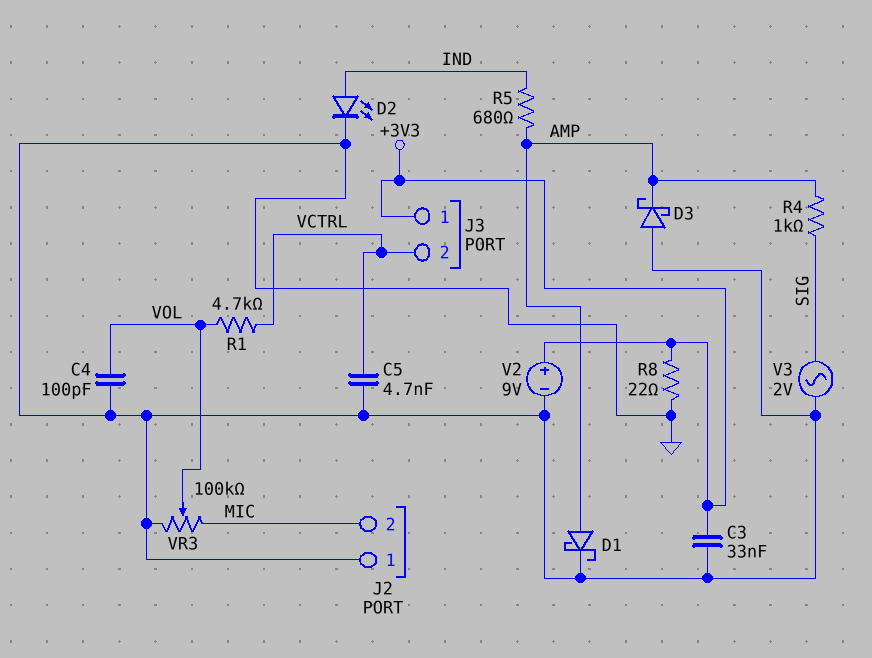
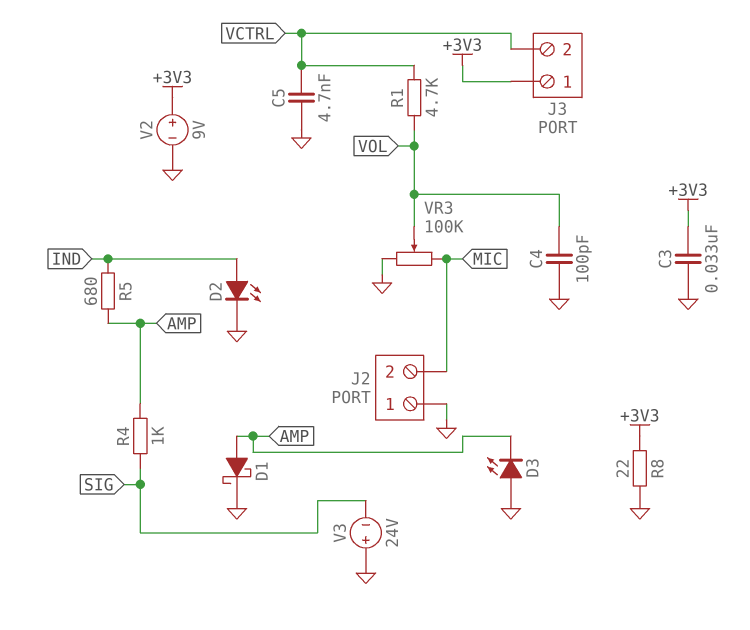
D3: schottky (A GND, K AMP) -> LED (A GND, K AMP)
V3: AC 2V (GND, SIG) -> 24V (plus GND, minus SIG)

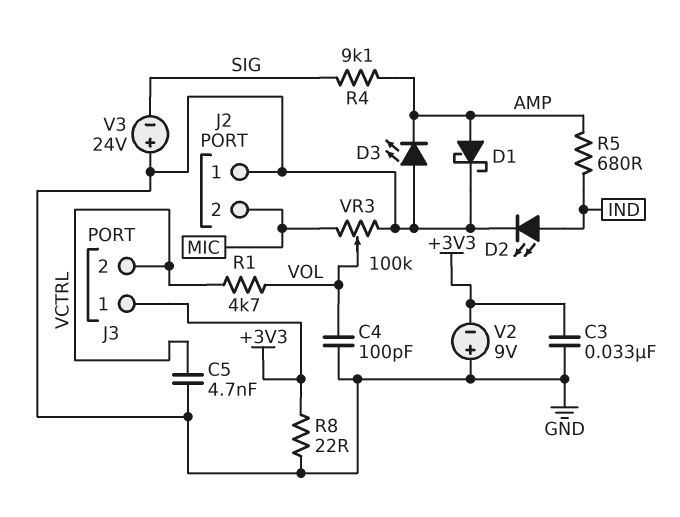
R4: 1k (AMP, SIG) -> 9.1k (AMP, SIG)
V2: 9V (plus +3V3, minus GND) -> 9V (plus GND, minus +3V3)

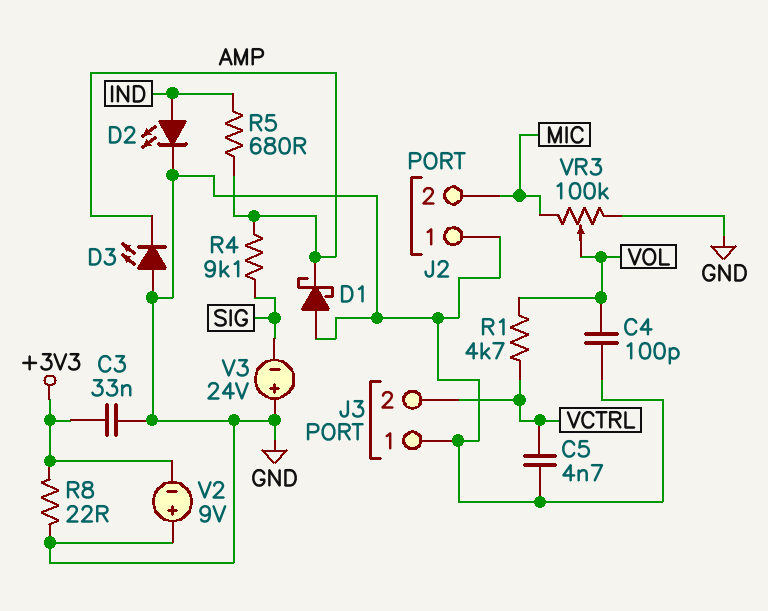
D1: schottky (A AMP, K GND) -> schottky (A GND, K AMP)
J3 pin 1: +3V3 -> GND

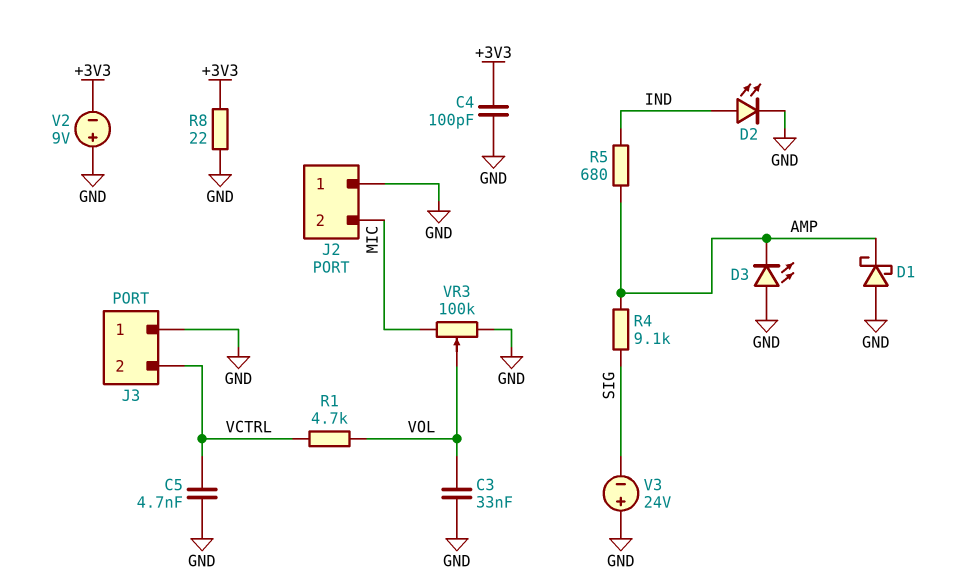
C3: 33nF (+3V3, GND) -> 33nF (GND, VOL)
C4: 100pF (GND, VOL) -> 100pF (+3V3, GND)

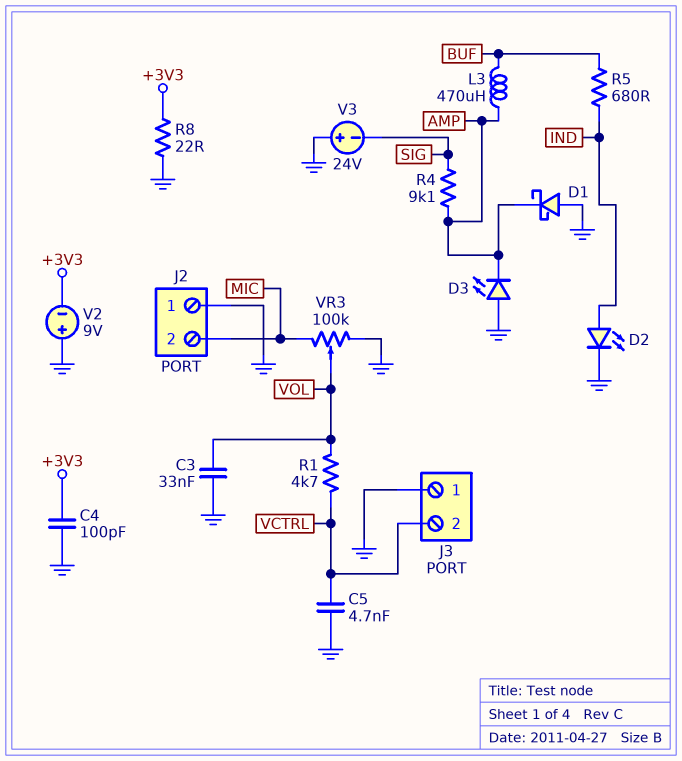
L3: none -> 470uH (AMP, BUF)
R5: 680 (AMP, IND) -> 680 (BUF, IND)

